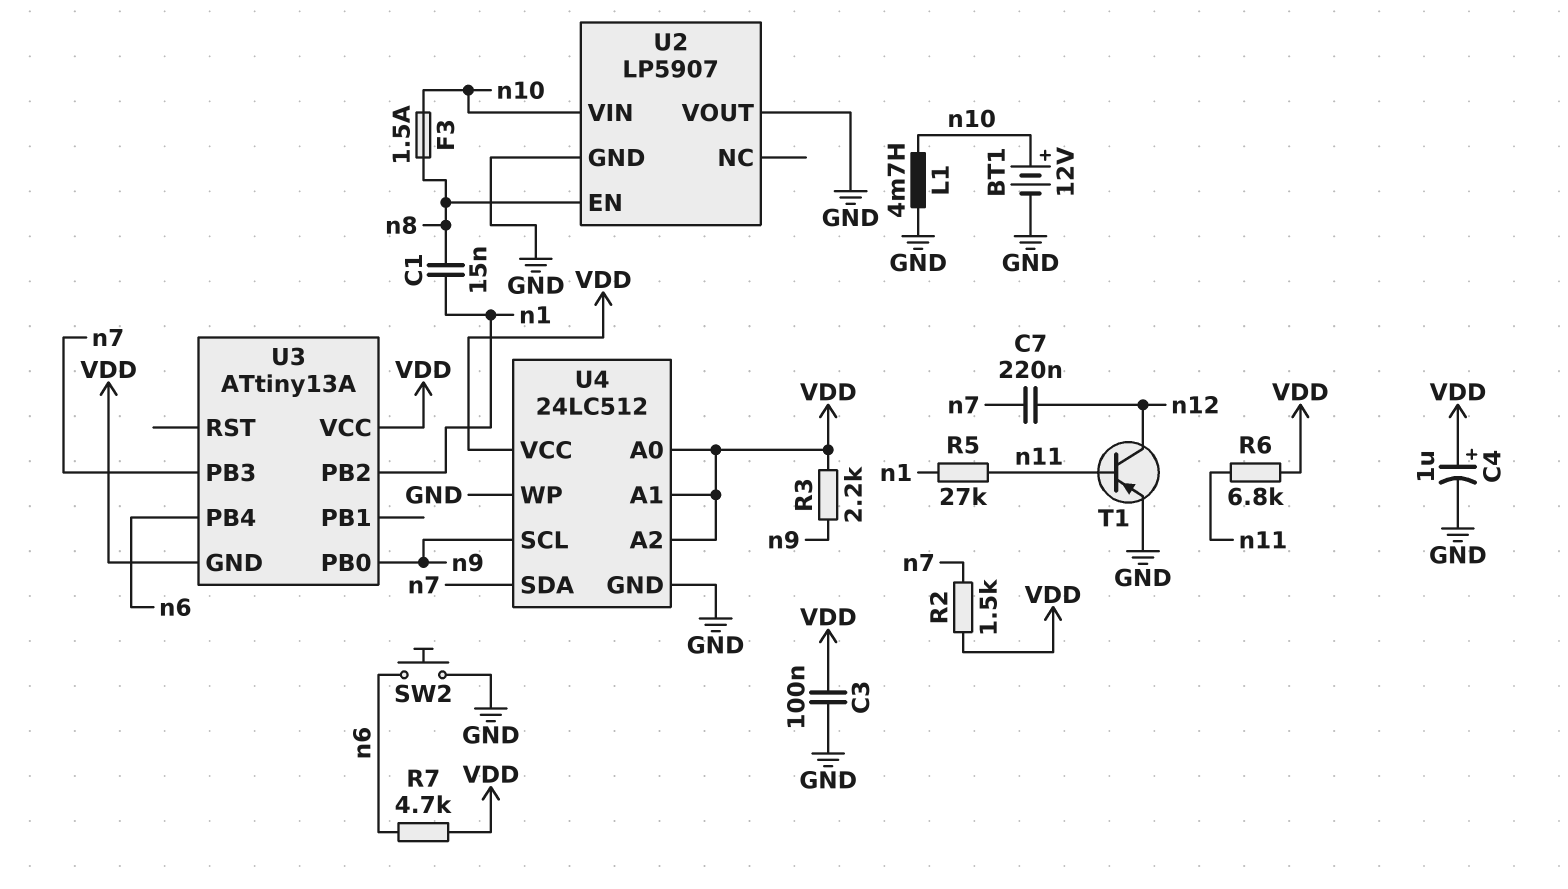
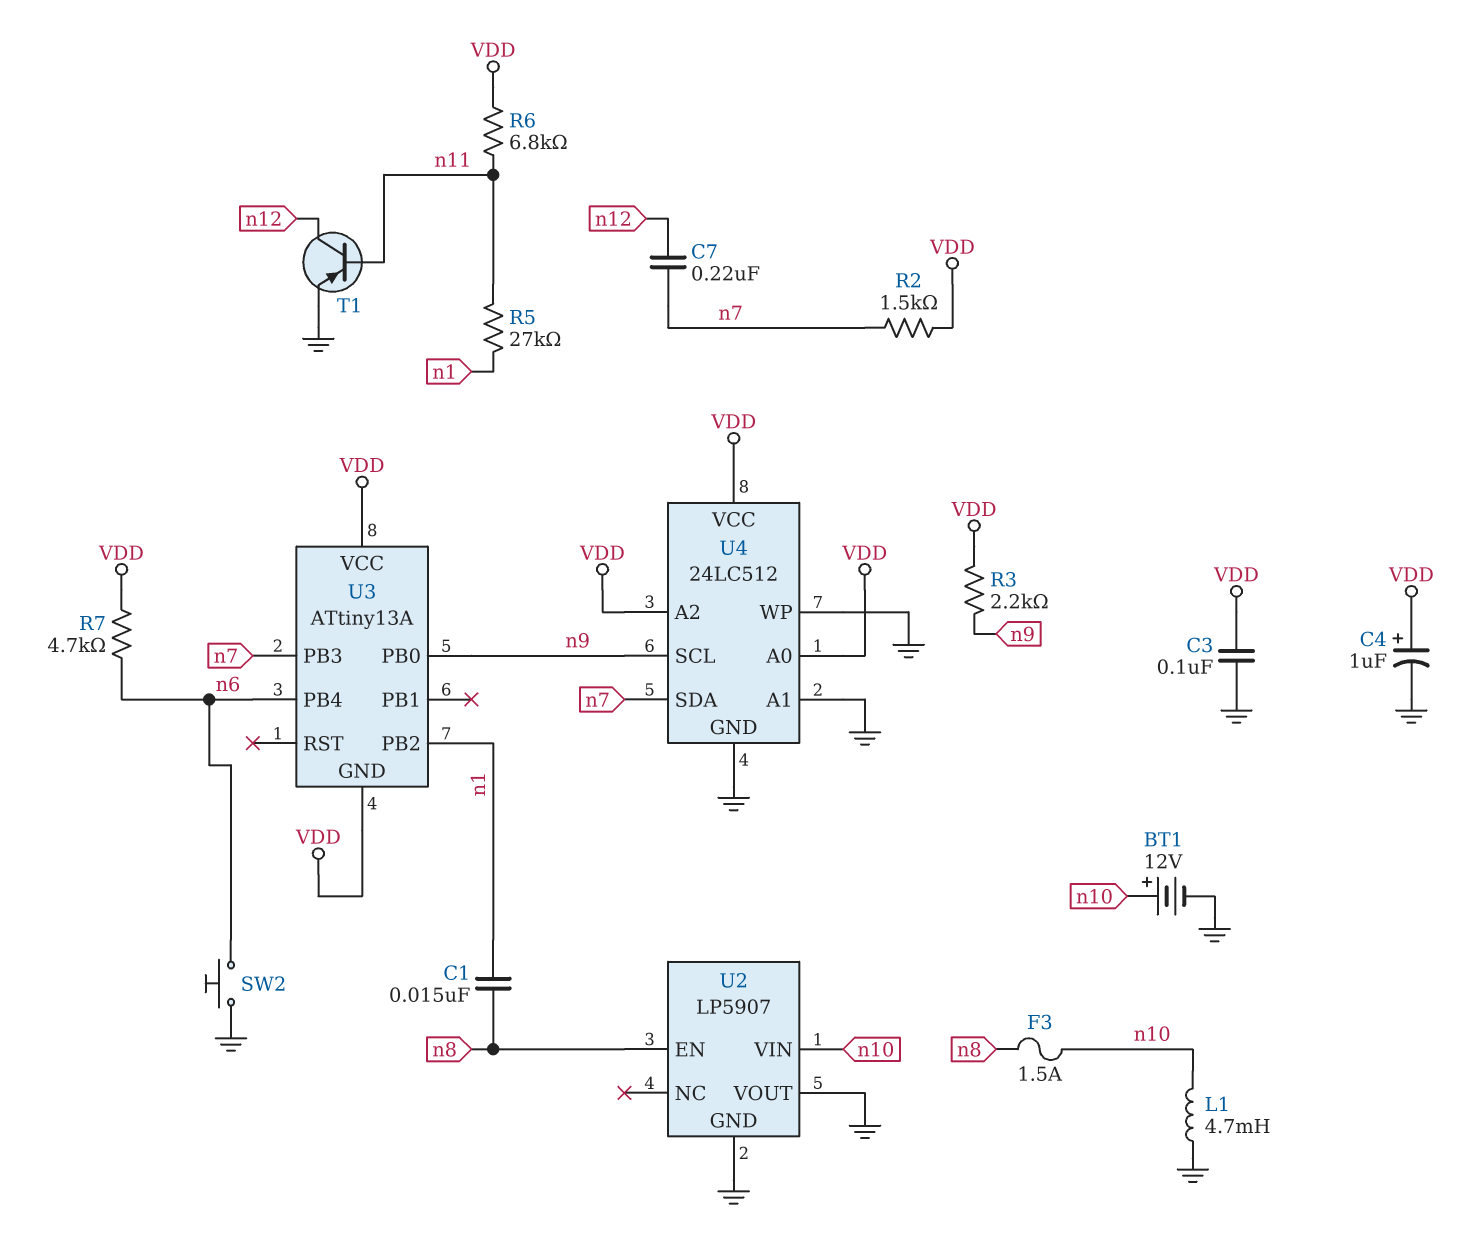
U4 pin A1: VDD -> GND

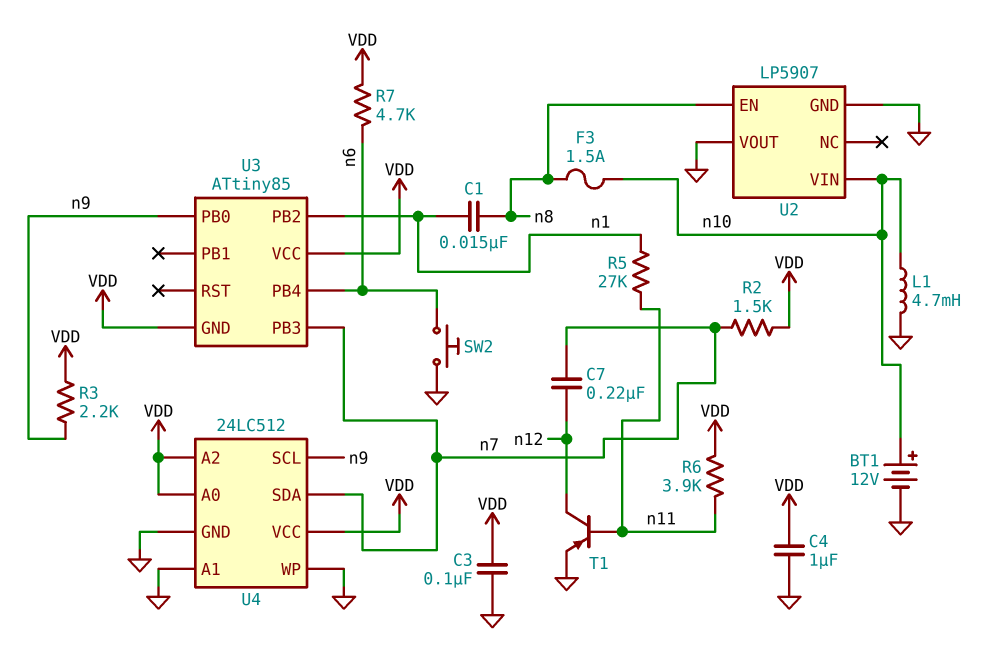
C4: 1uF (plus VDD, minus GND) -> 1uF (GND, VDD)
R6: 6.8k (VDD, n11) -> 3.9k (VDD, n11)
U3: ATtiny13A -> ATtiny85

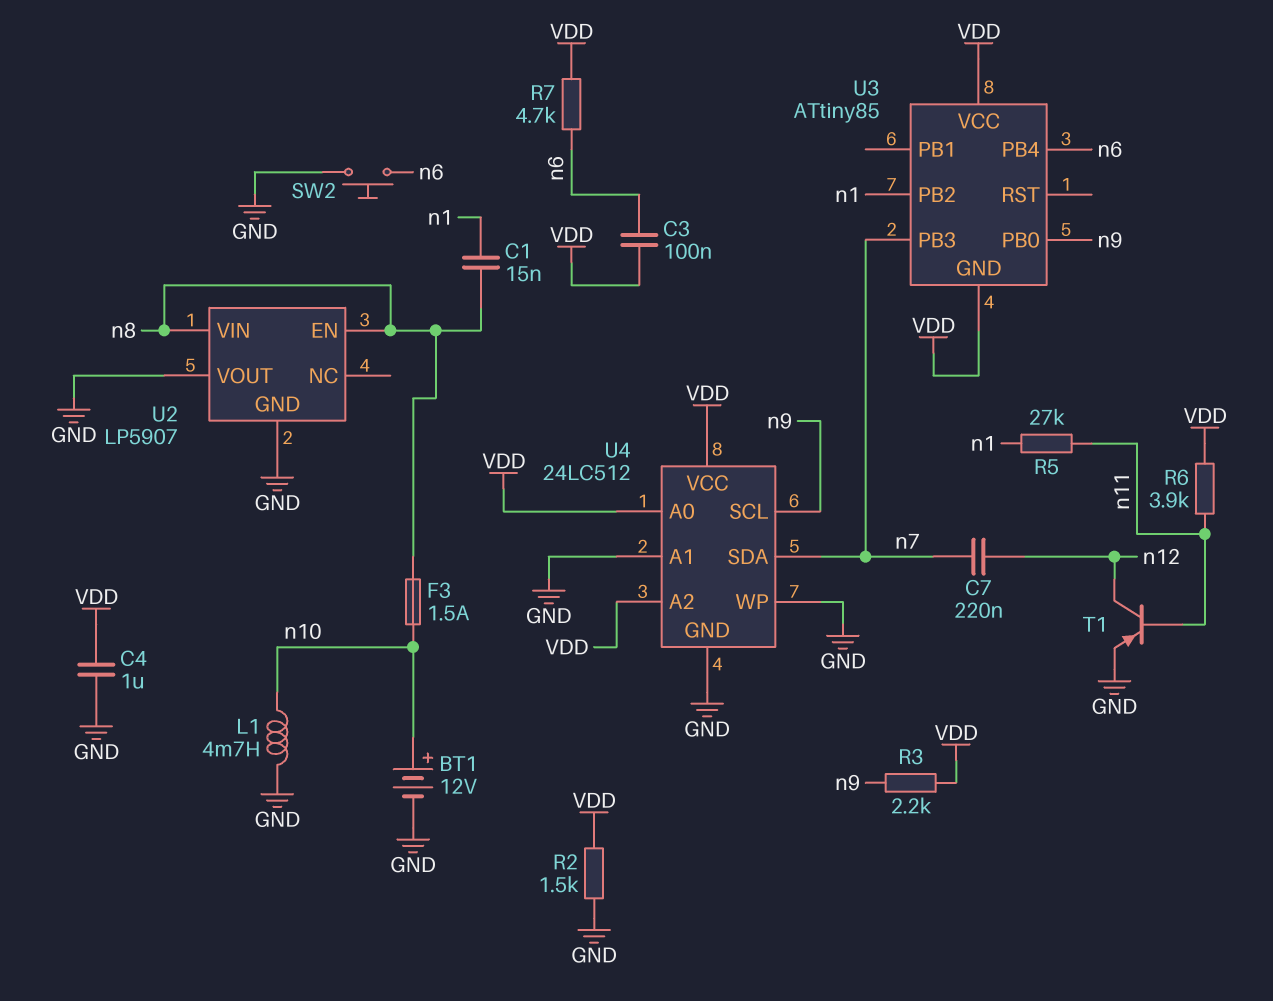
C3: 100nF (GND, VDD) -> 100nF (VDD, n6)
R2: 1.5k (VDD, n7) -> 1.5k (GND, VDD)
U2 pin VIN: n10 -> n8

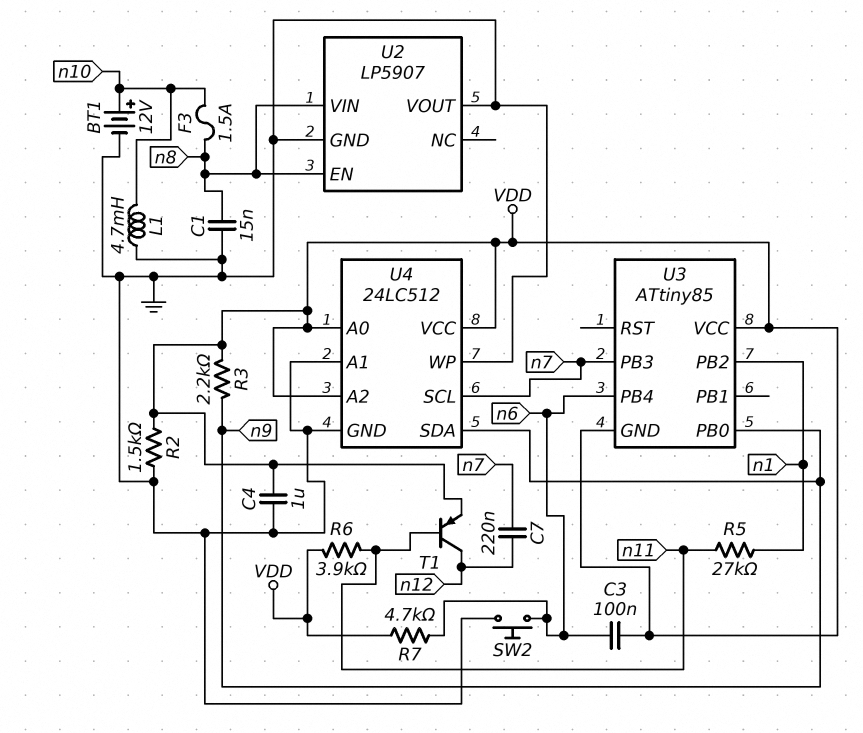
C1: 15nF (n1, n8) -> 15nF (GND, n8)
T1: PNP (B n11, C n12, E GND) -> PNP (B n11, C n12, E VDD)
U4 pin SCL: n9 -> n7
U4 pin SDA: n7 -> n9

